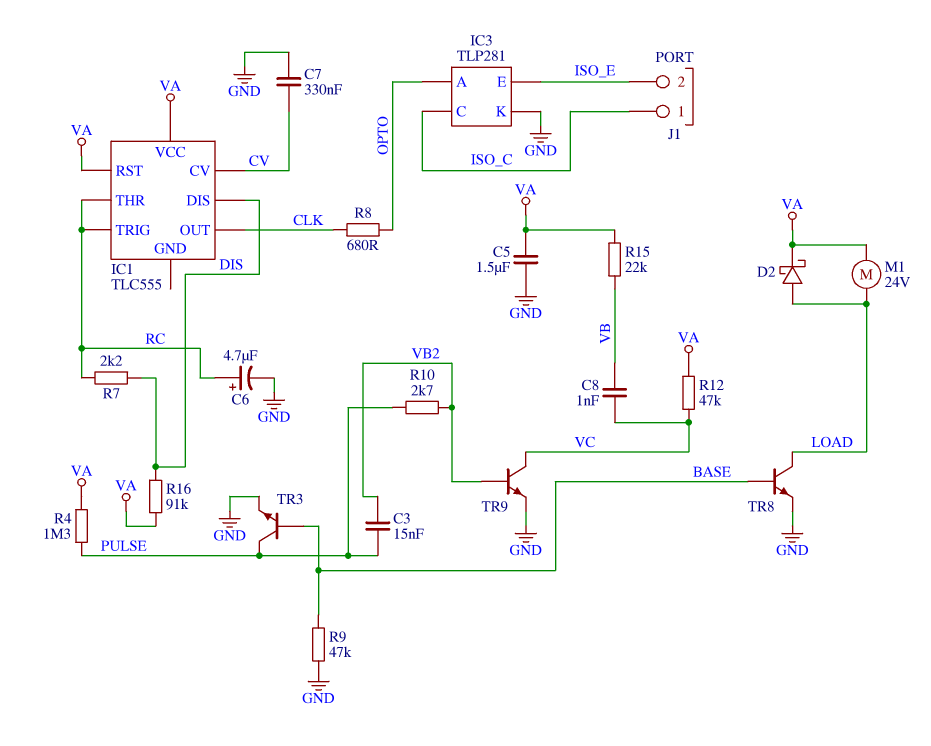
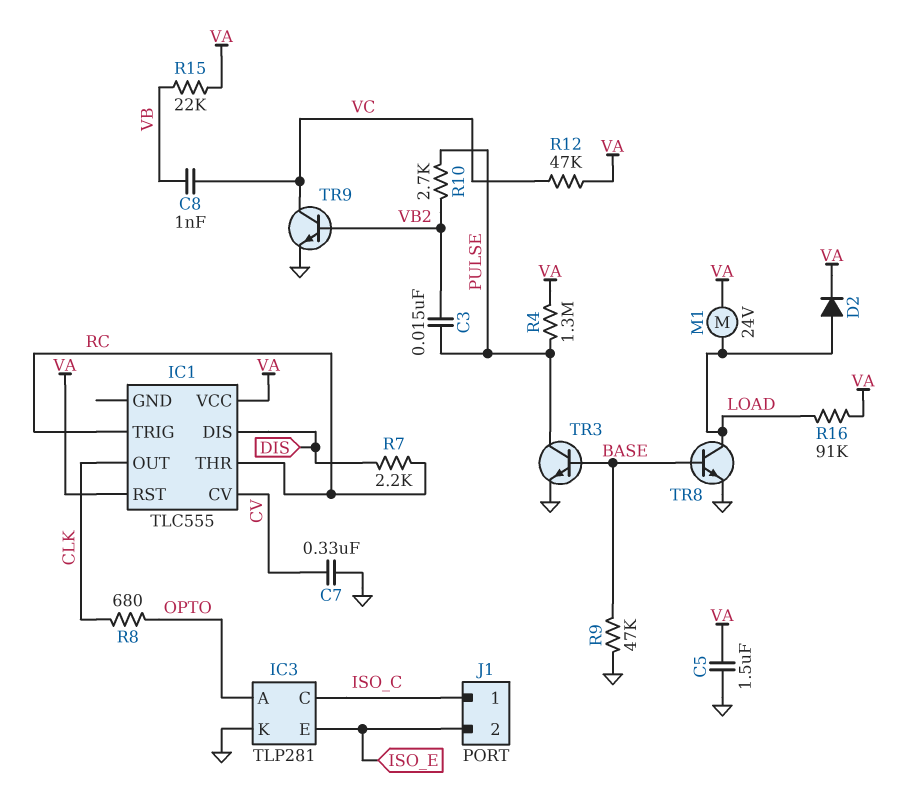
C6: 4.7uF (plus RC, minus GND) -> none
D2: schottky (A LOAD, K VA) -> diode (A LOAD, K VA)
R16: 91k (DIS, VA) -> 91k (LOAD, VA)

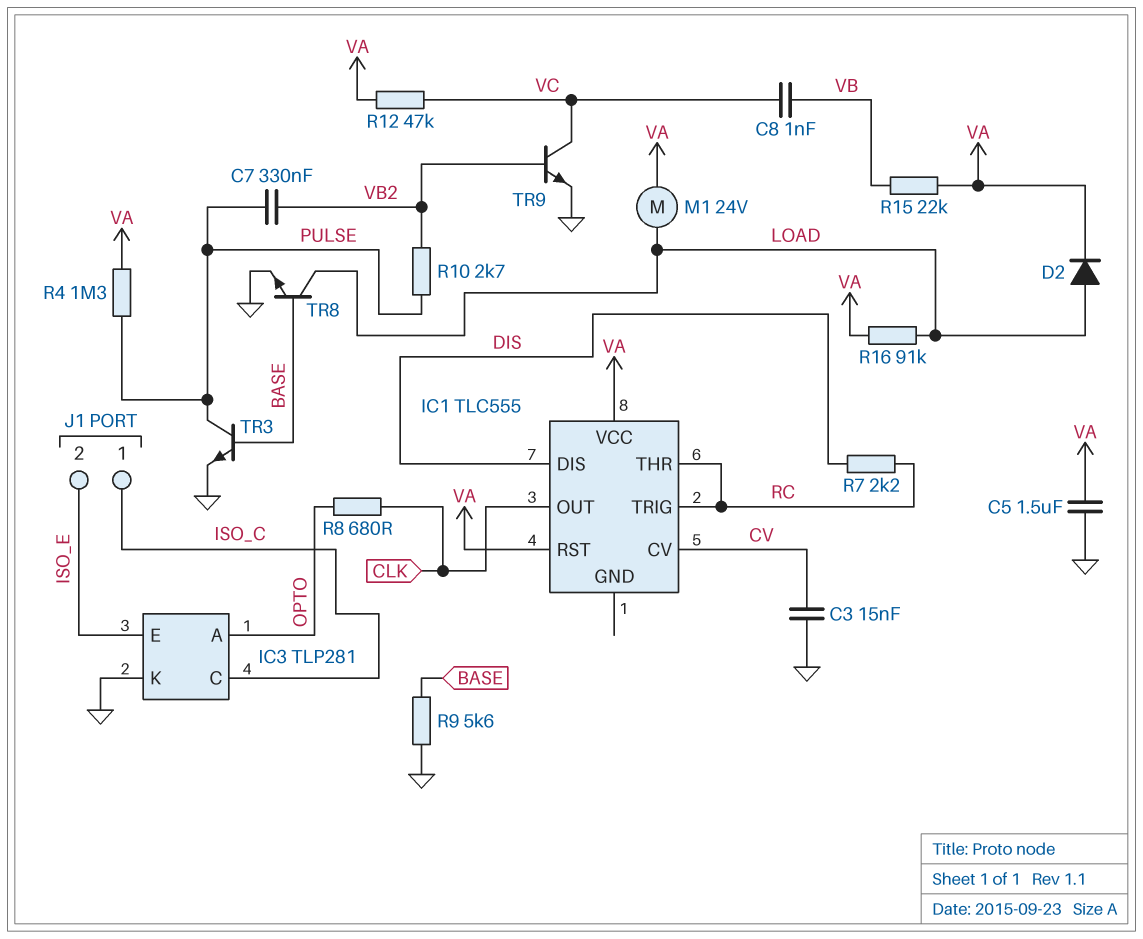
C3: 15nF (PULSE, VB2) -> 15nF (CV, GND)
C7: 330nF (CV, GND) -> 330nF (PULSE, VB2)
R9: 47k (BASE, GND) -> 5.6k (BASE, GND)

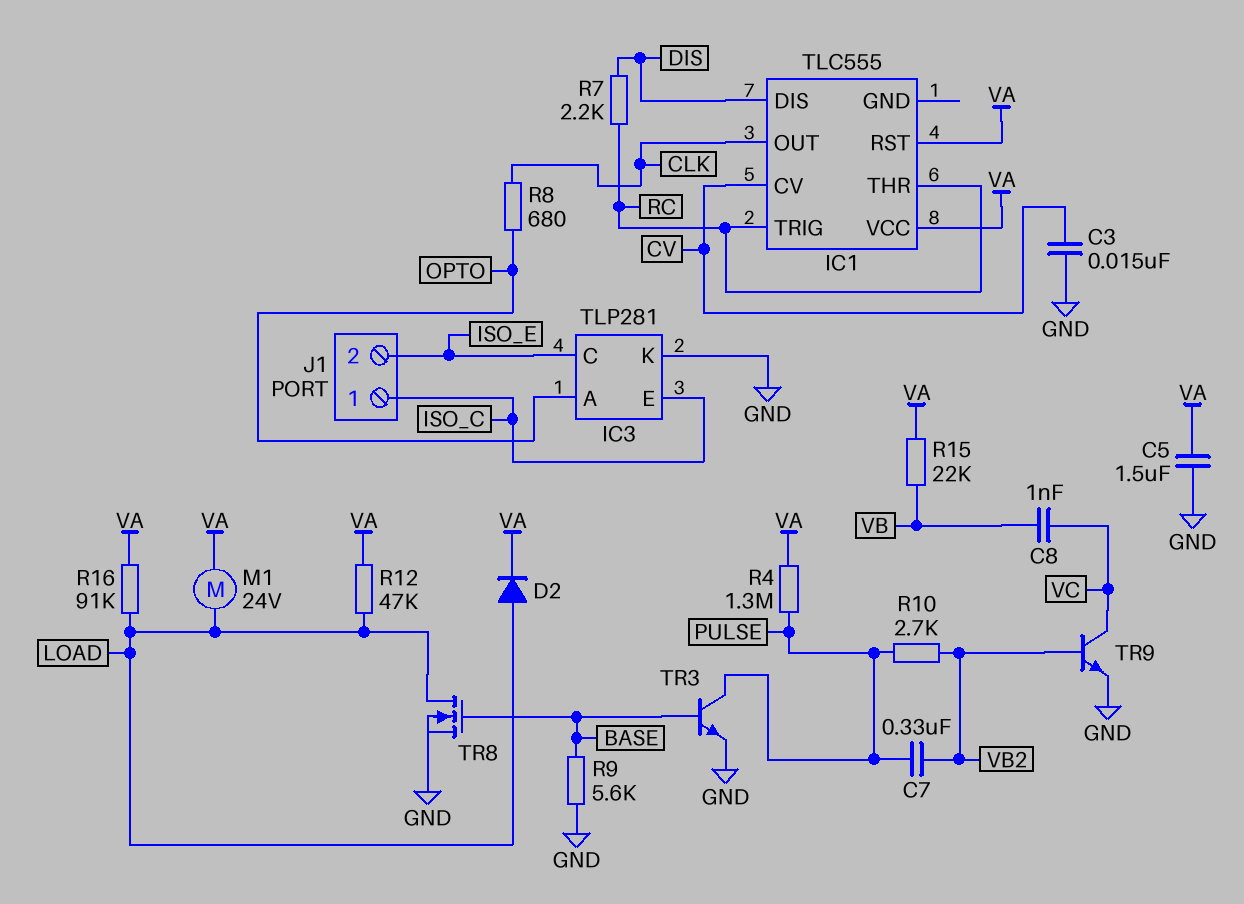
IC3 pin C: ISO_C -> ISO_E
IC3 pin E: ISO_E -> ISO_C
R12: 47k (VA, VC) -> 47k (LOAD, VA)
TR8: NPN (B BASE, C LOAD, E GND) -> NMOS (G BASE, D LOAD, S GND)

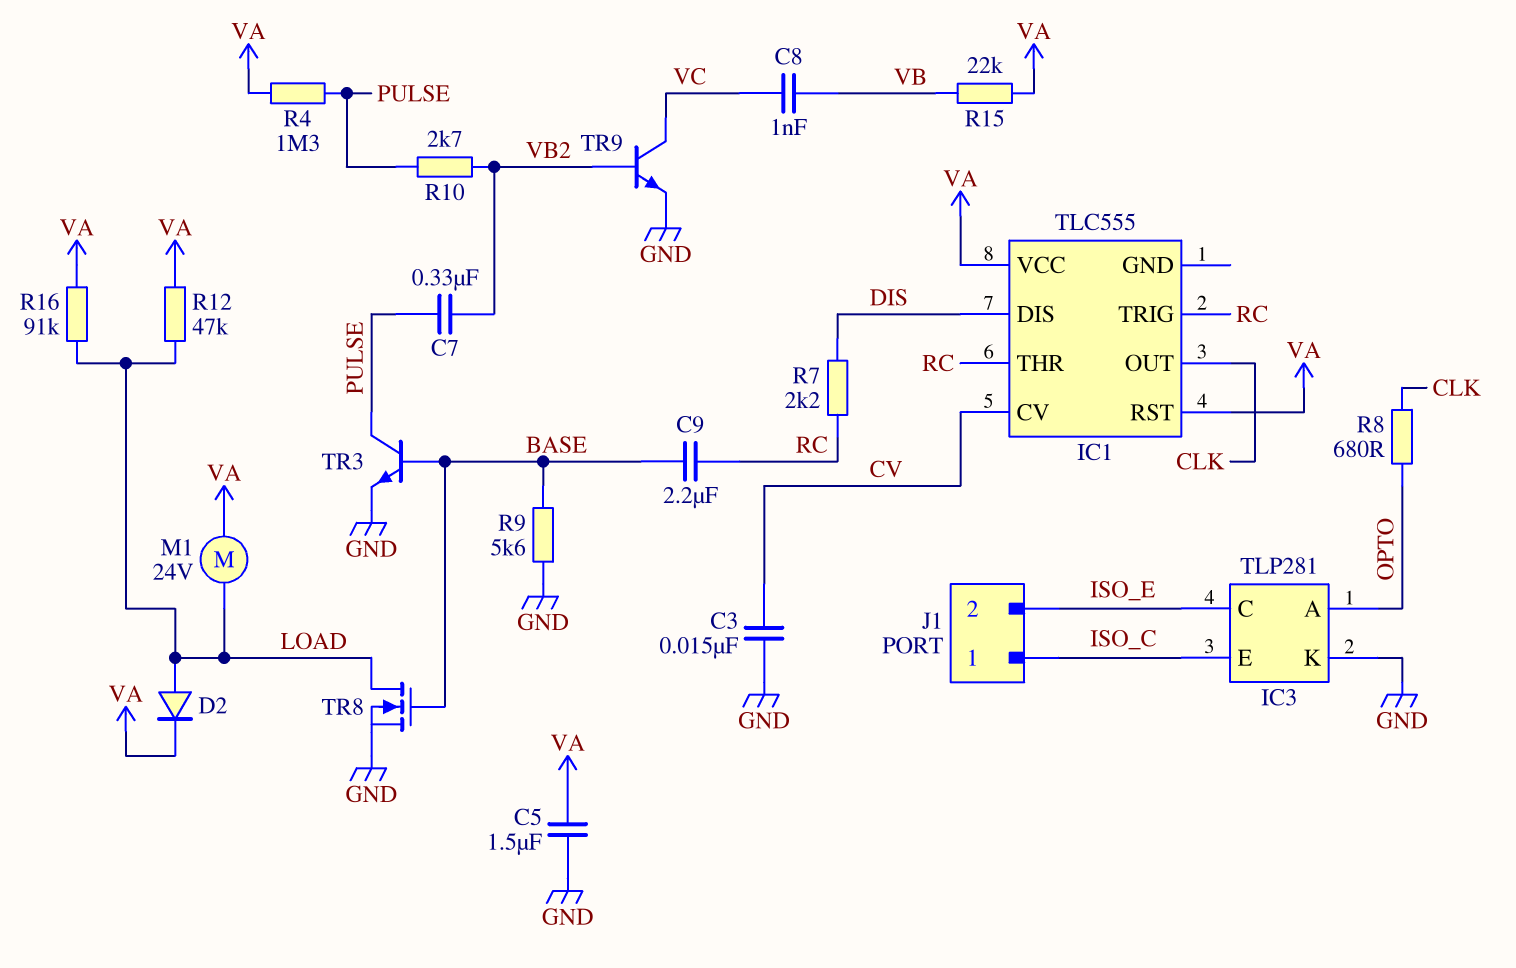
C9: none -> 2.2uF (BASE, RC)

